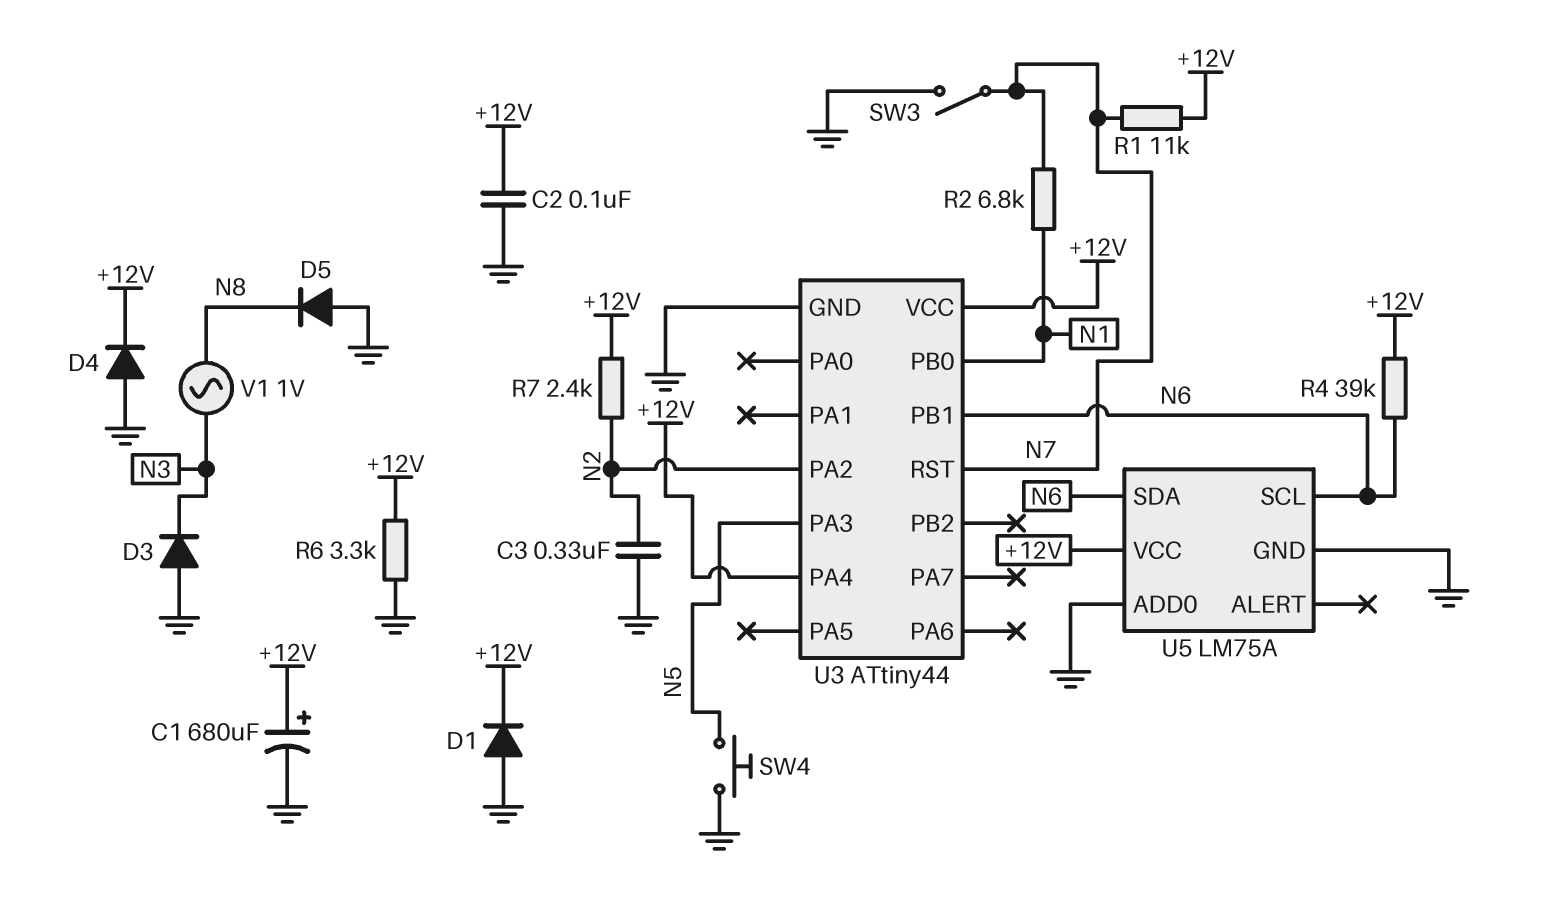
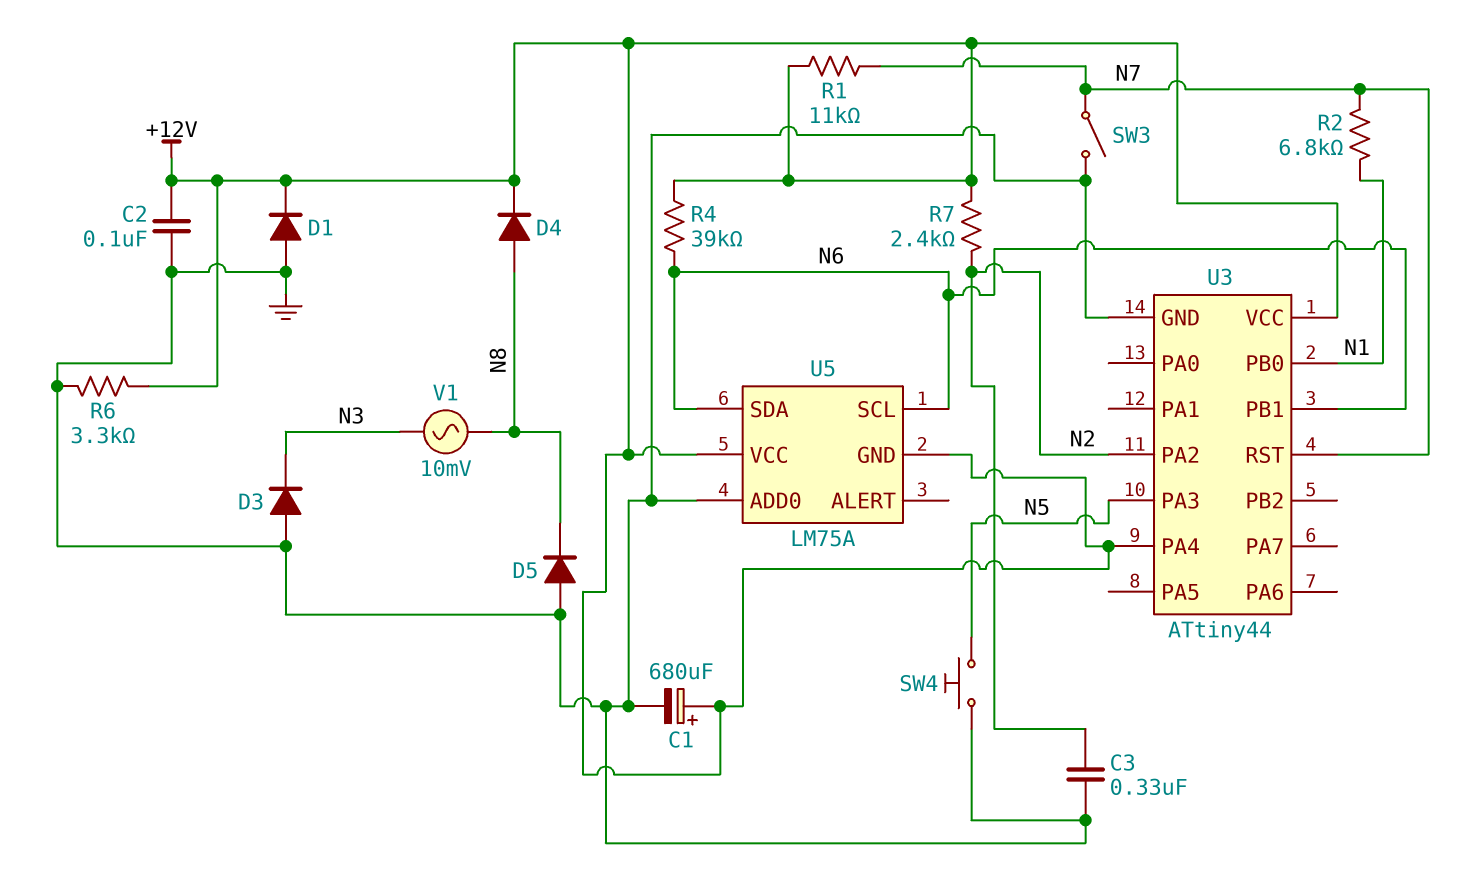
D4: diode (A GND, K +12V) -> diode (A N8, K +12V)
U5 pin GND: GND -> +12V
V1: AC 1V (N3, N8) -> AC 10mV (N3, N8)

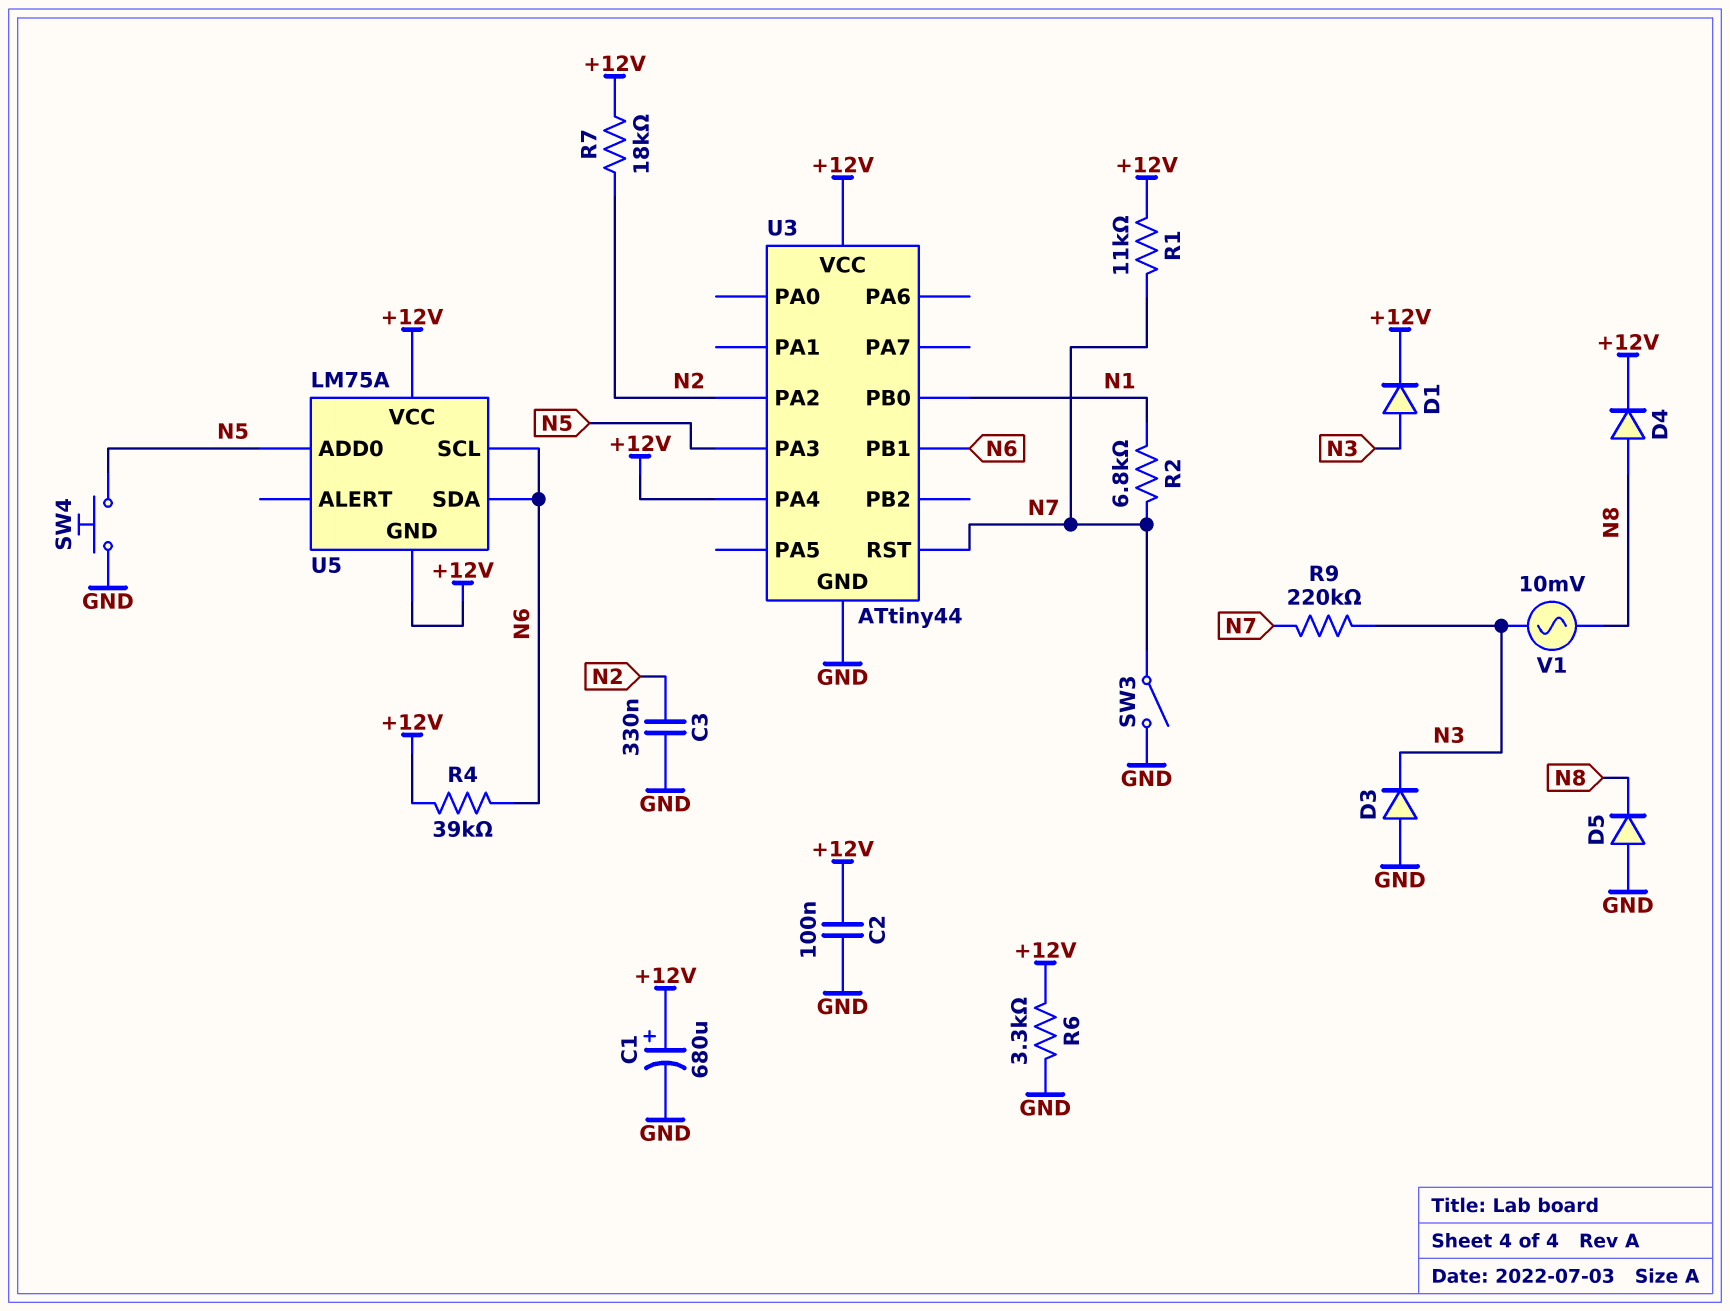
D1: diode (A GND, K +12V) -> diode (A N3, K +12V)
R7: 2.4k (+12V, N2) -> 18k (+12V, N2)
R9: none -> 220k (N3, N7)
U5 pin ADD0: GND -> N5

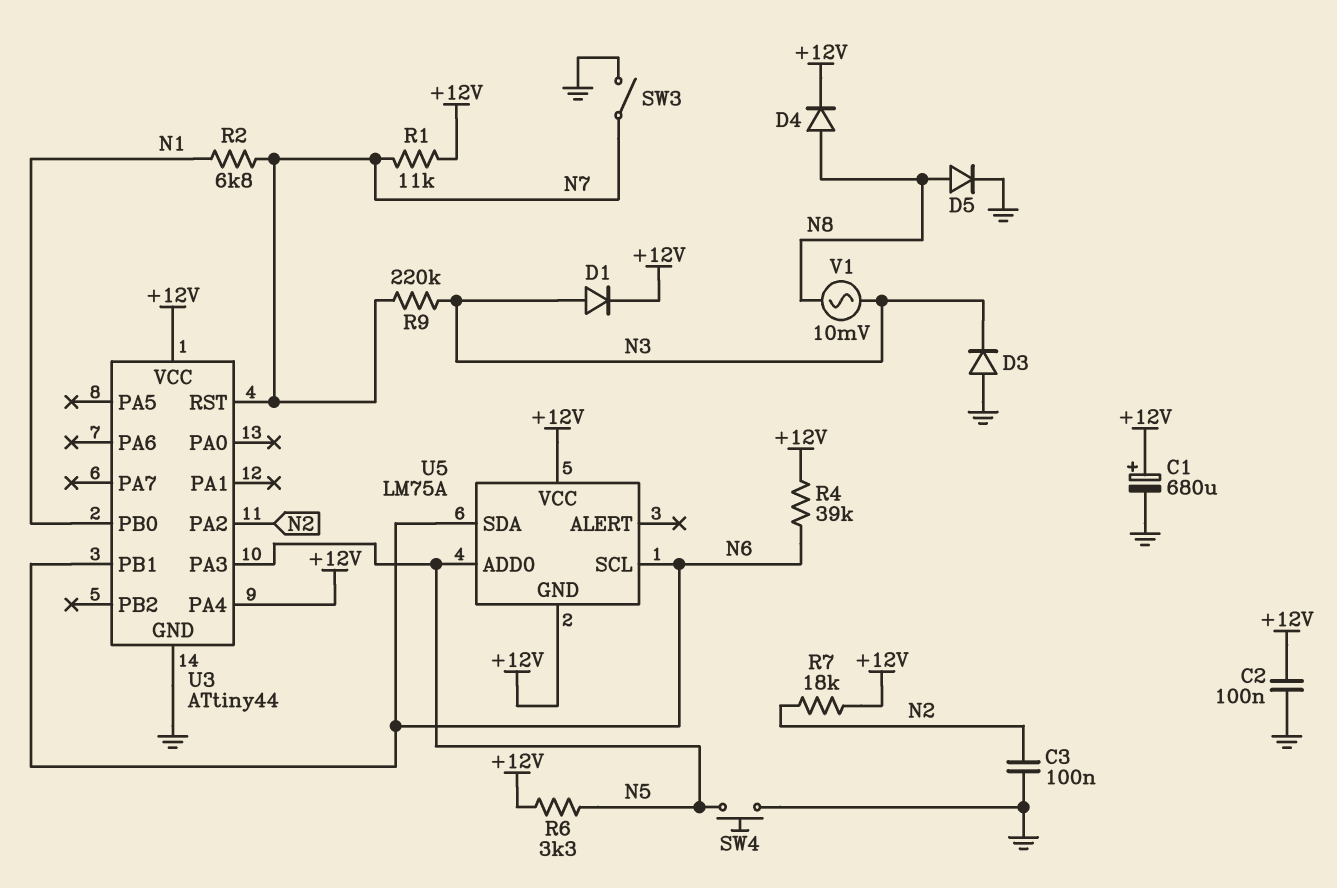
C3: 330nF (GND, N2) -> 100nF (GND, N2)
D5: diode (A GND, K N8) -> diode (A N8, K GND)
R6: 3.3k (+12V, GND) -> 3.3k (+12V, N5)

